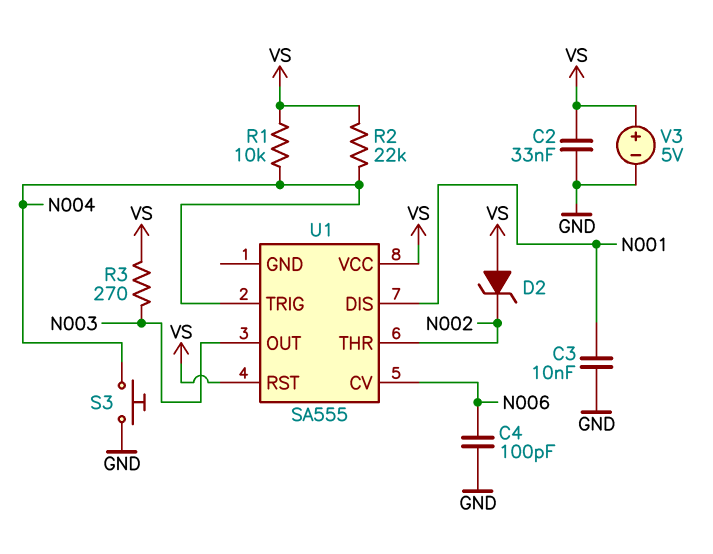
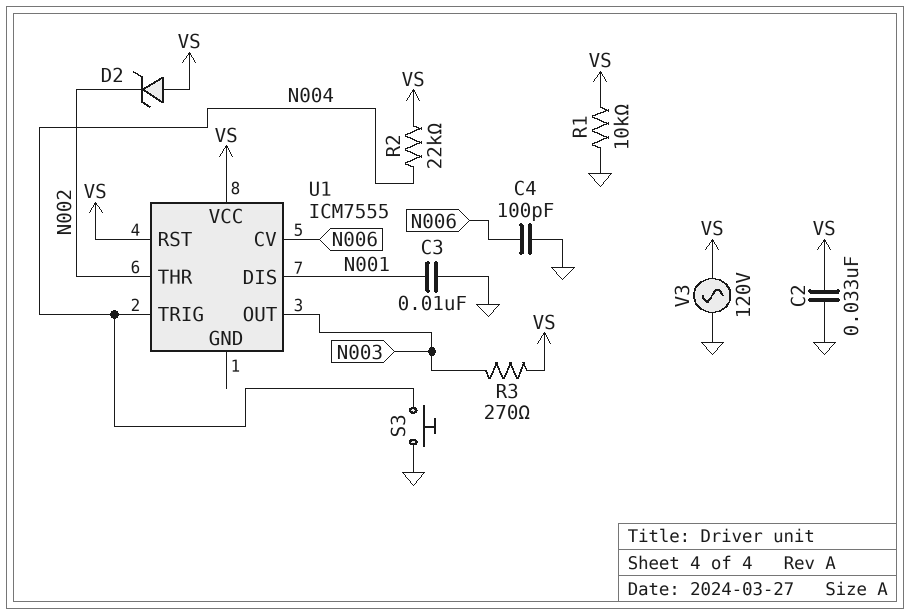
R1: 10k (N004, VS) -> 10k (GND, VS)
U1: SA555 -> ICM7555
V3: 5V (plus VS, minus GND) -> AC 120V (GND, VS)

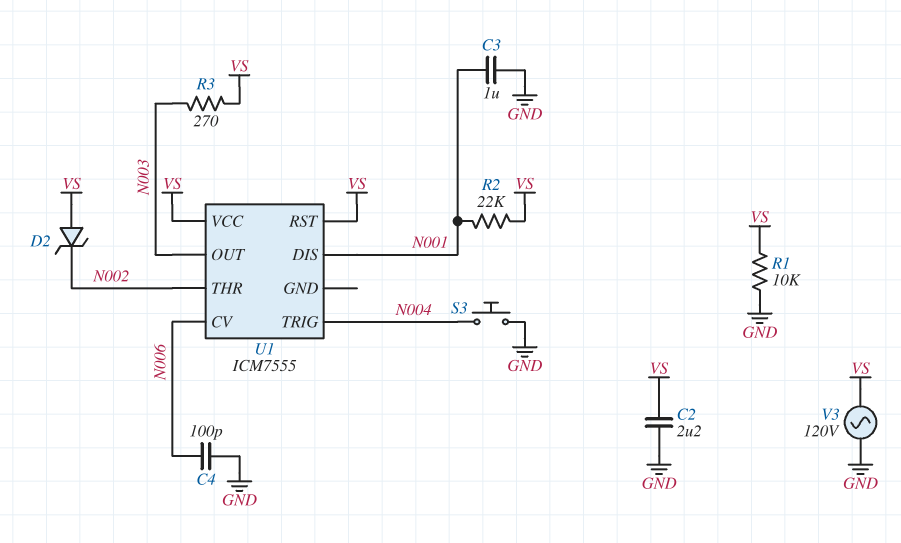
C2: 33nF (GND, VS) -> 2.2uF (GND, VS)
C3: 10nF (GND, N001) -> 1uF (GND, N001)
R2: 22k (N004, VS) -> 22k (N001, VS)

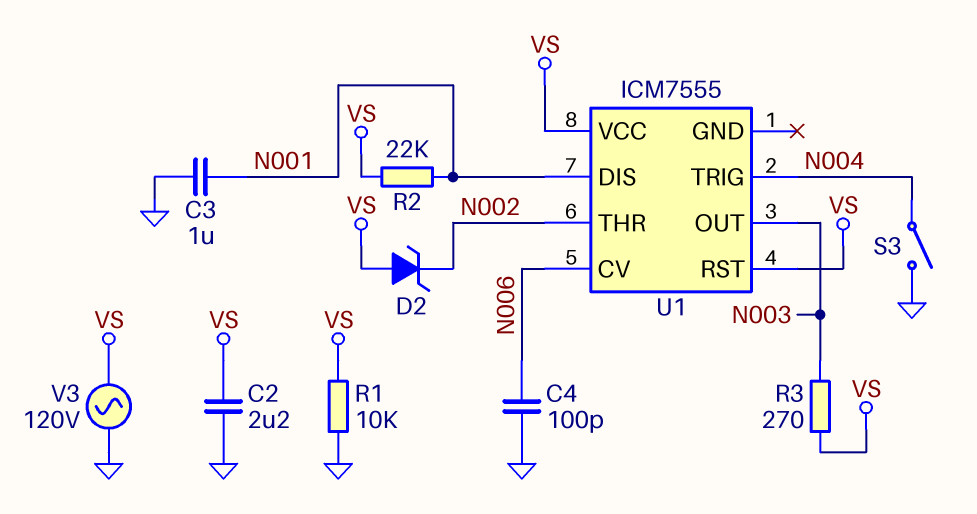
S3: button (GND, N004) -> switch (GND, N004)

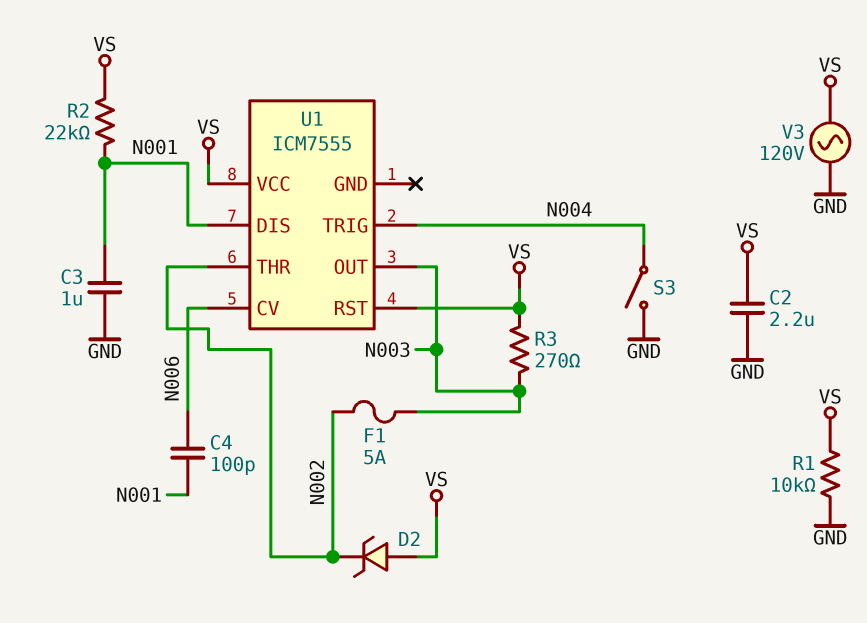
C4: 100pF (GND, N006) -> 100pF (N001, N006)
F1: none -> 5A (N002, N003)

